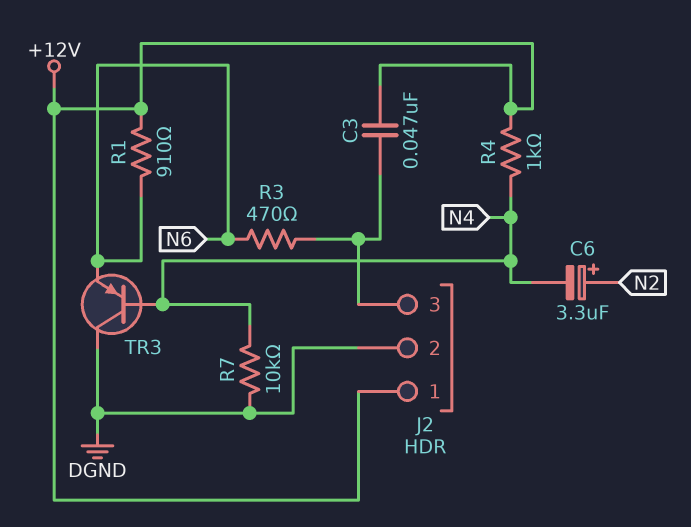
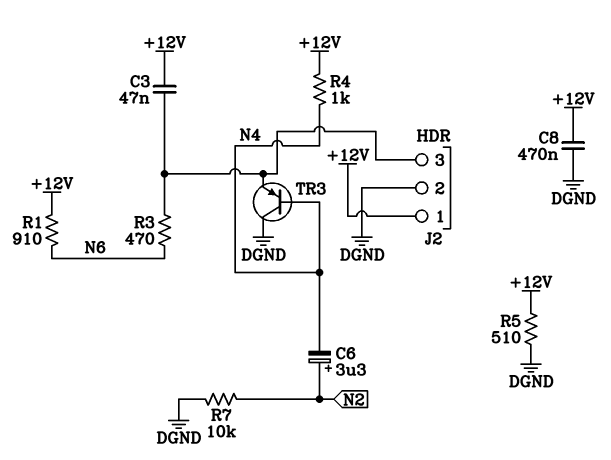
C8: none -> 470nF (+12V, DGND)
R5: none -> 510 (+12V, DGND)
R7: 10k (DGND, N4) -> 10k (DGND, N2)
TR3: PNP (B N4, C DGND, E N6) -> PNP (B N4, C DGND, E J2/3)

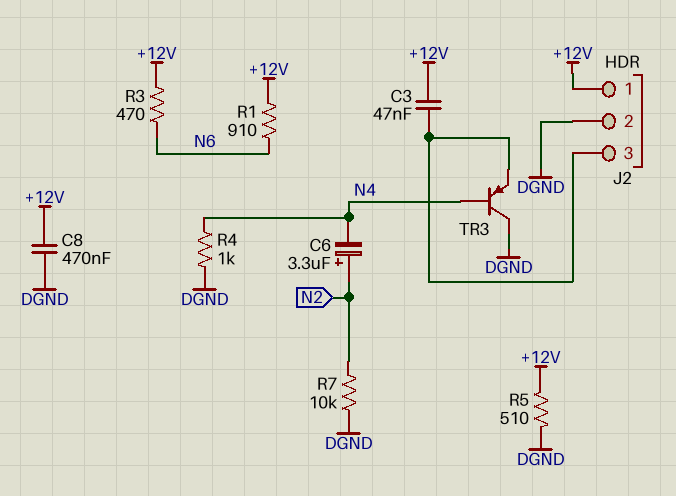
R3: 470 (J2/3, N6) -> 470 (+12V, N6)
R4: 1k (+12V, N4) -> 1k (DGND, N4)

